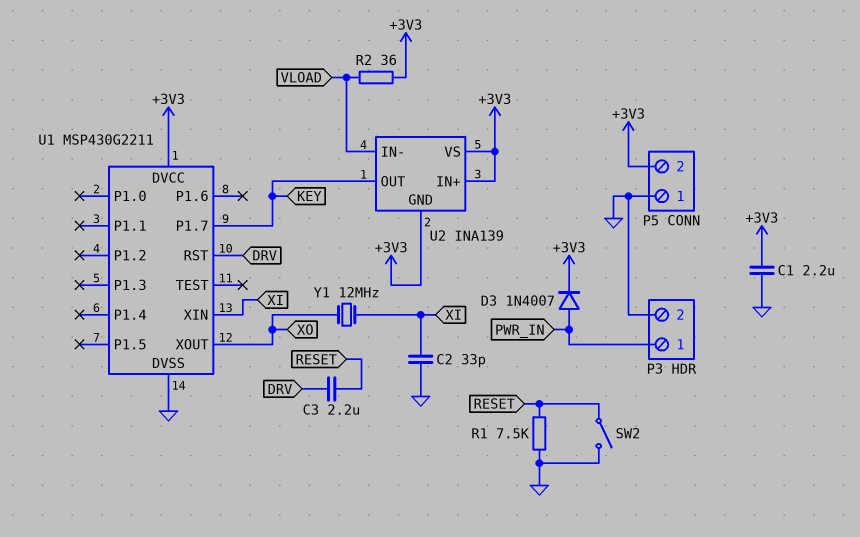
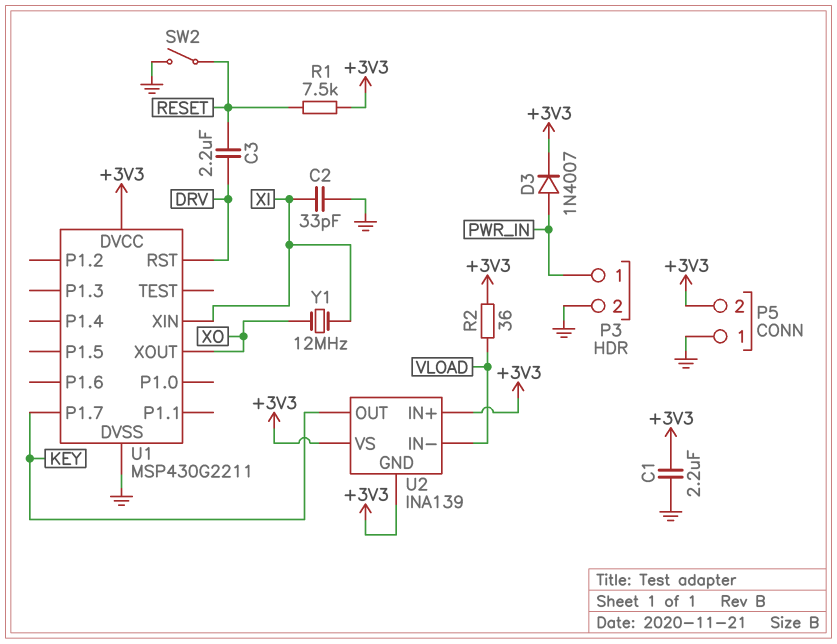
R1: 7.5k (GND, RESET) -> 7.5k (+3V3, RESET)

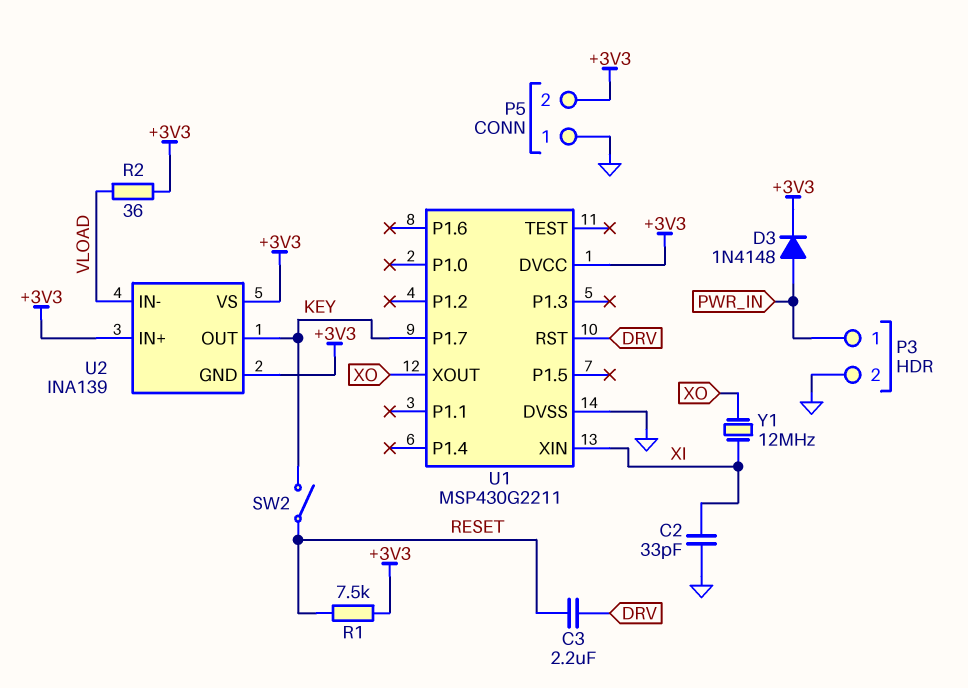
C1: 2.2uF (+3V3, GND) -> none
D3: diode 1N4007 (A PWR_IN, K +3V3) -> diode 1N4148 (A PWR_IN, K +3V3)
SW2: switch (GND, RESET) -> switch (KEY, RESET)

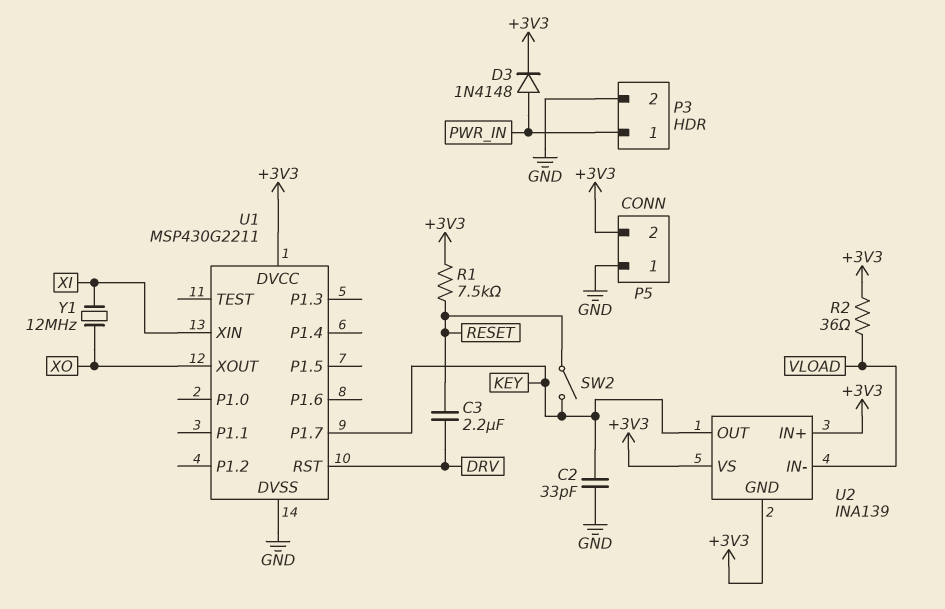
C2: 33pF (GND, XI) -> 33pF (GND, KEY)

